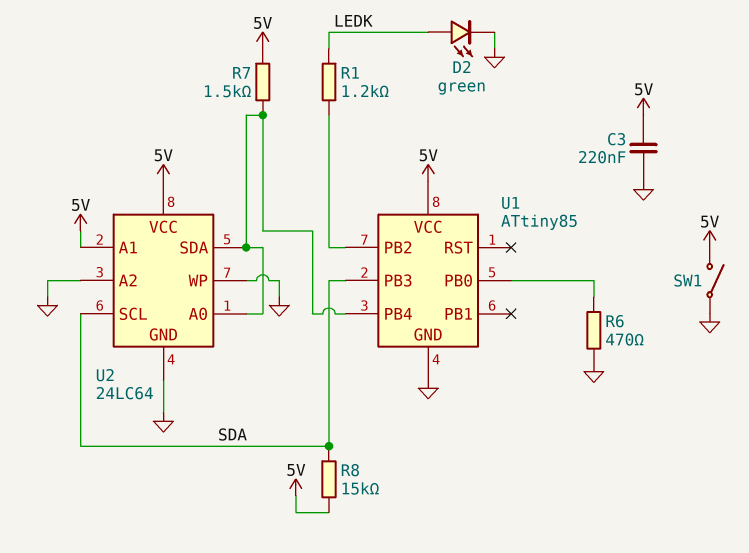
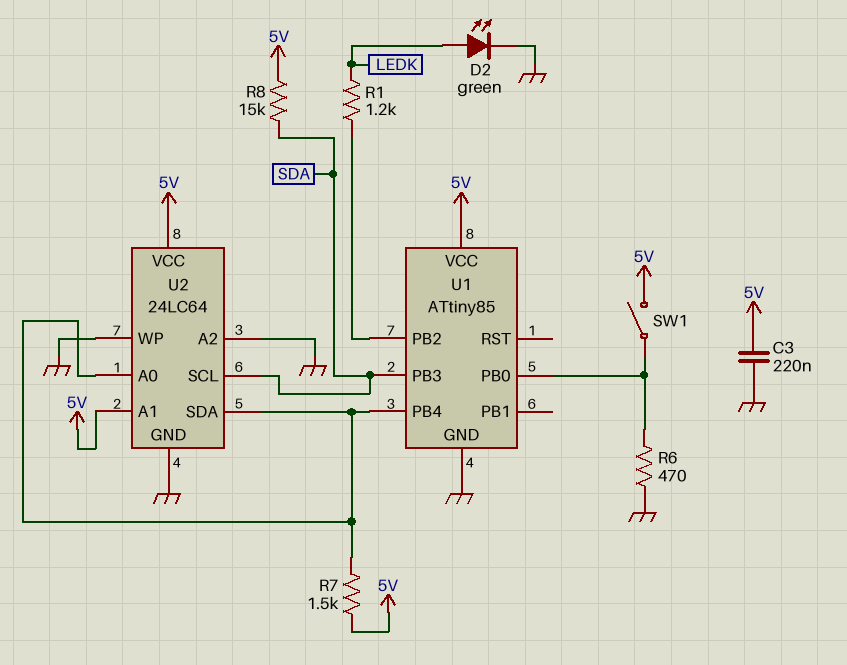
SW1: switch (5V, GND) -> switch (5V, U1/PB0)

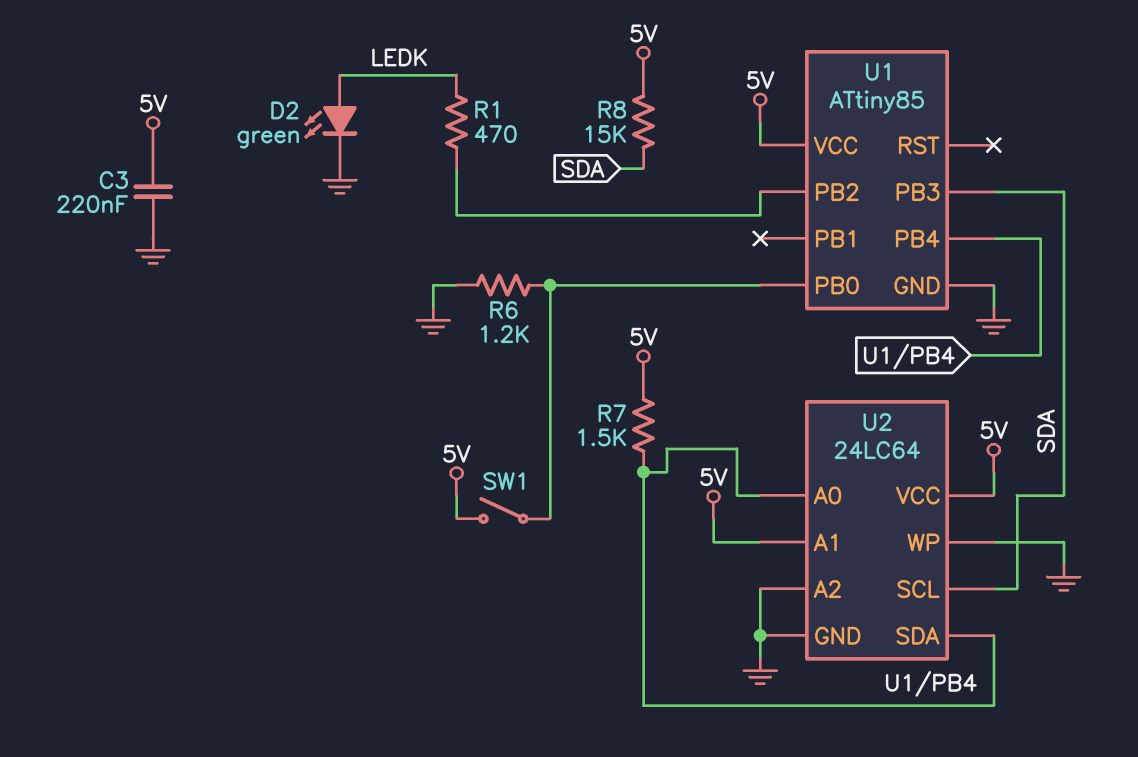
R1: 1.2k (LEDK, U1/PB2) -> 470 (LEDK, U1/PB2)
R6: 470 (GND, U1/PB0) -> 1.2k (GND, U1/PB0)

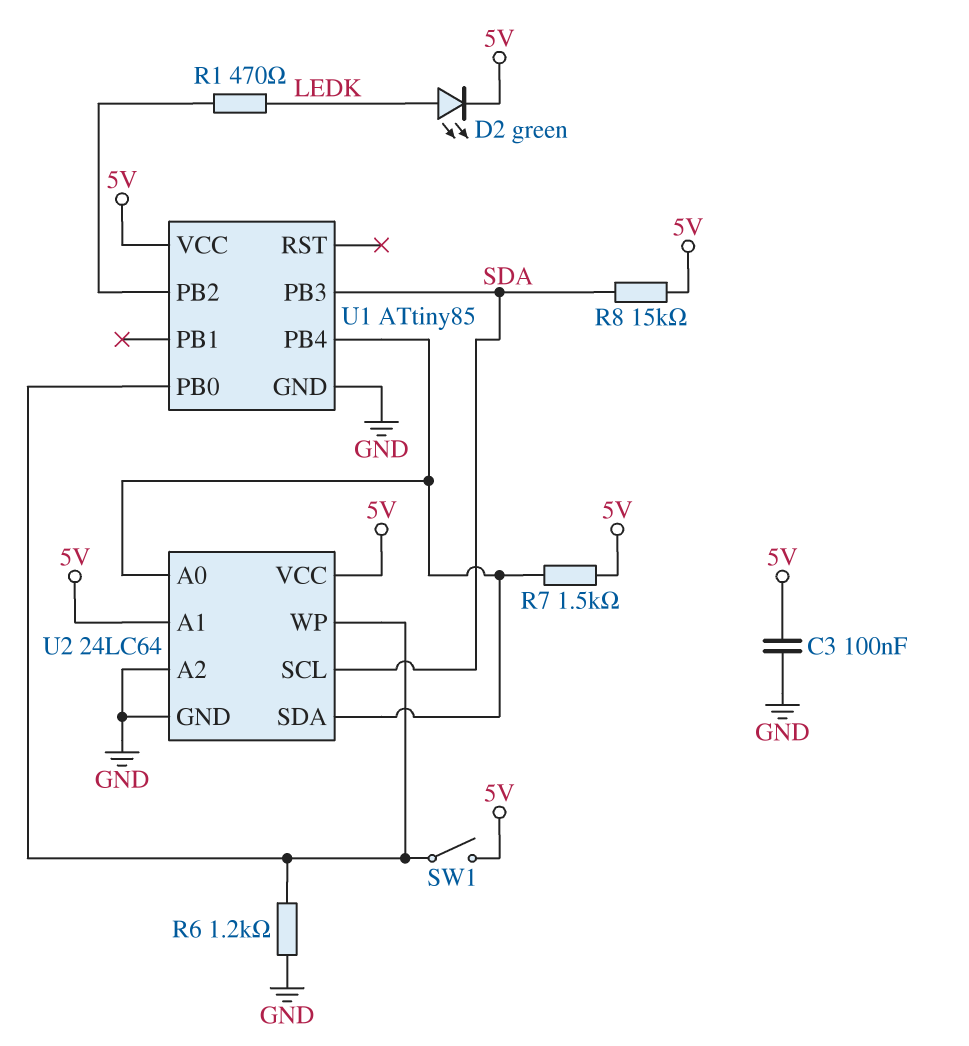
C3: 220nF (5V, GND) -> 100nF (5V, GND)
D2: LED green (A LEDK, K GND) -> LED green (A LEDK, K 5V)
U2 pin WP: GND -> U1/PB0

